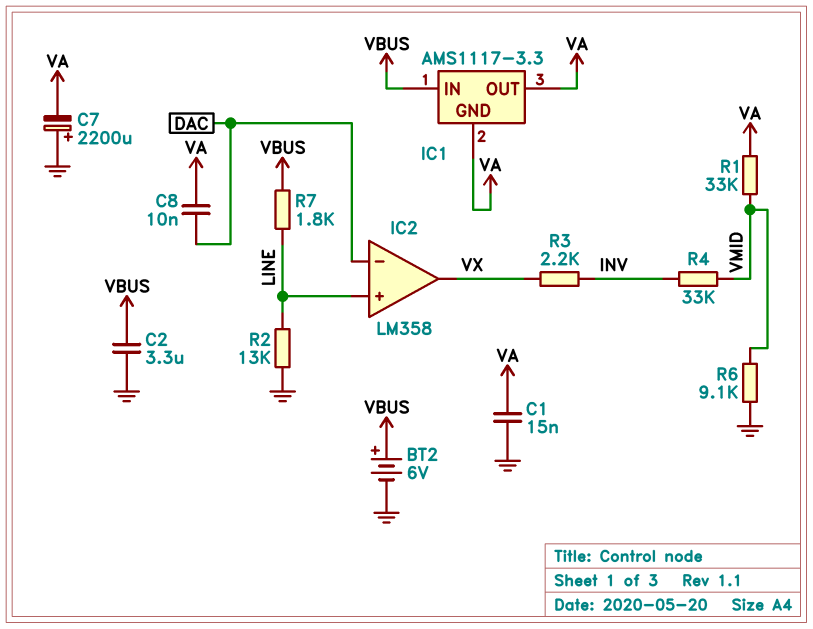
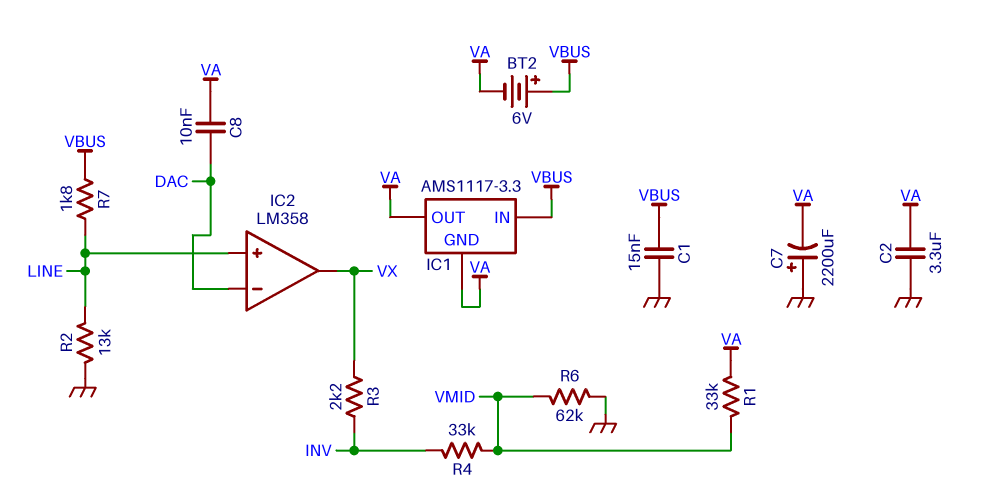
BT2: 6V (plus VBUS, minus GND) -> 6V (plus VBUS, minus VA)
C1: 15nF (GND, VA) -> 15nF (GND, VBUS)
C2: 3.3uF (GND, VBUS) -> 3.3uF (GND, VA)
R6: 9.1k (GND, VMID) -> 62k (GND, VMID)

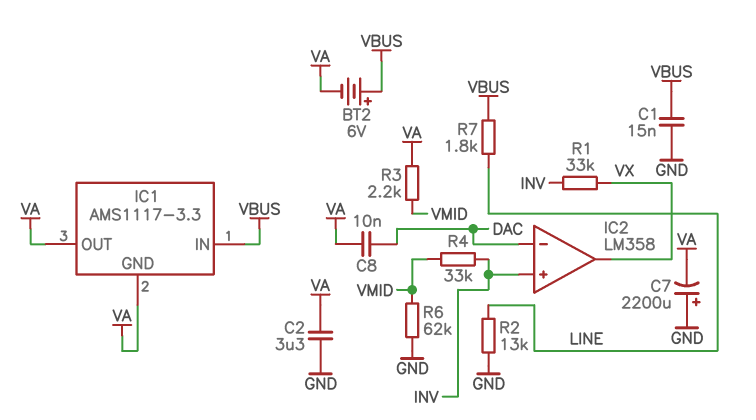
IC2 pin in+: LINE -> INV
R1: 33k (VA, VMID) -> 33k (INV, VX)
R3: 2.2k (INV, VX) -> 2.2k (VA, VMID)

